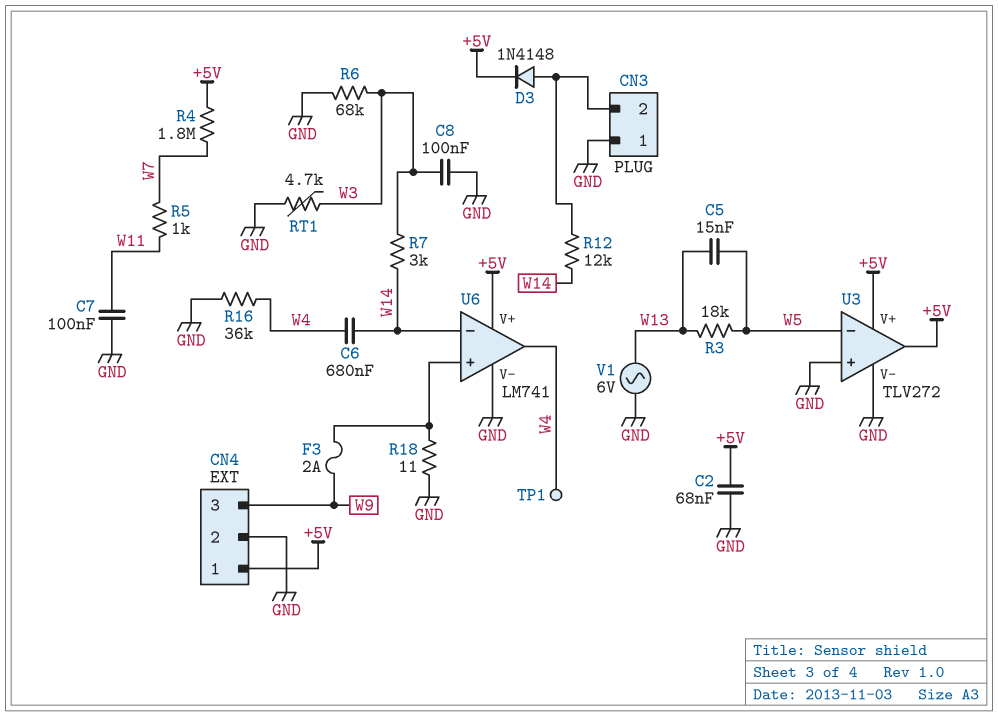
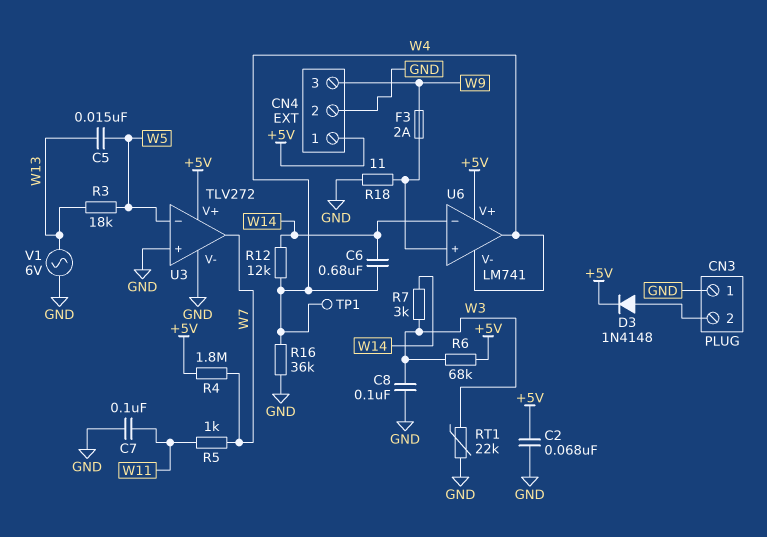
R6: 68k (GND, W3) -> 68k (+5V, W3)
R12: 12k (CN3/2, W14) -> 12k (W4, W14)
RT1: 4.7k (GND, W3) -> 22k (GND, W3)
U3 pin out: +5V -> W7
U6 pin V-: GND -> W4

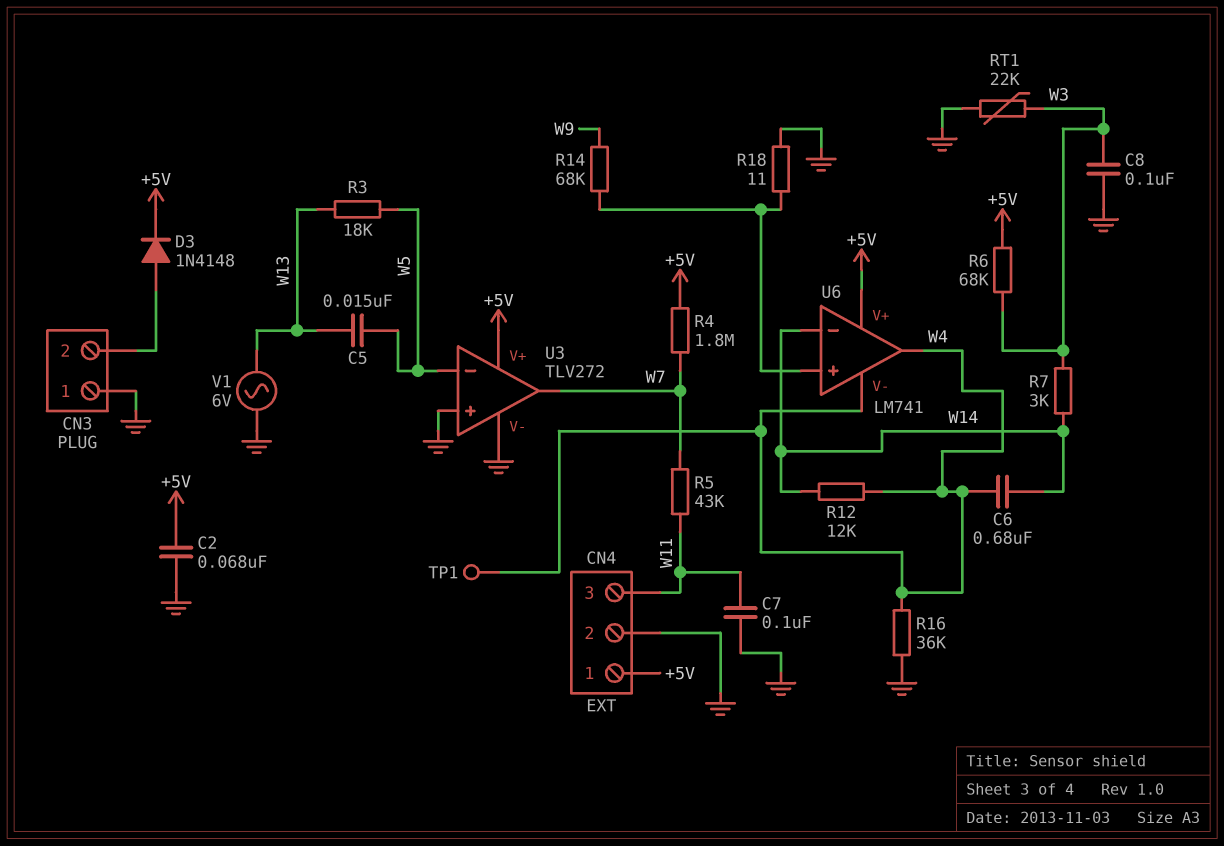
CN4 pin 3: W9 -> W11
F3: 2A (U6/in+, W9) -> none
R5: 1k (W7, W11) -> 43k (W7, W11)
R14: none -> 68k (U6/in+, W9)

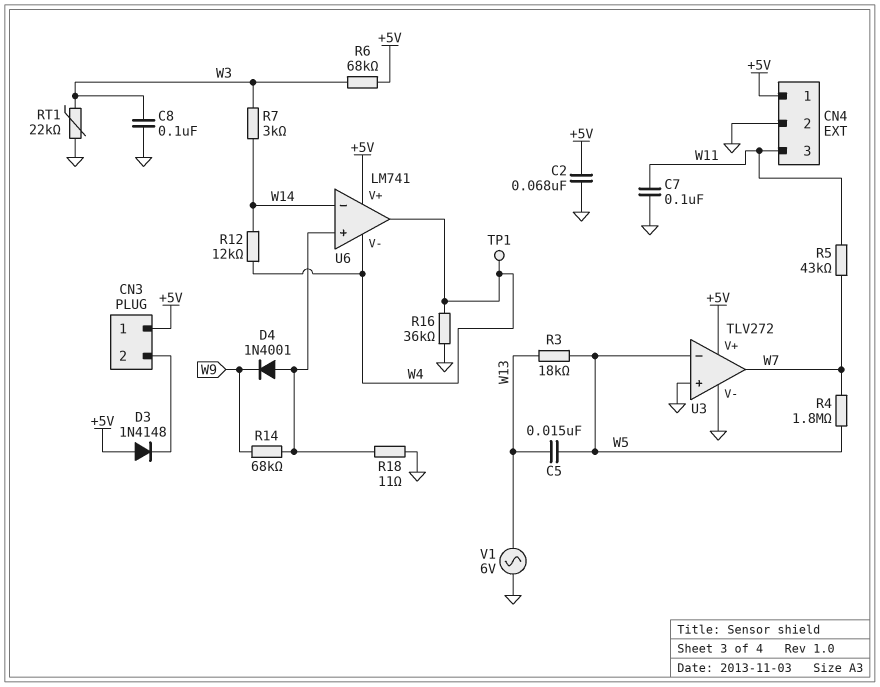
C6: 680nF (W4, W14) -> none
CN3 pin 1: GND -> +5V
D3: diode 1N4148 (A CN3/2, K +5V) -> diode 1N4148 (A +5V, K CN3/2)
D4: none -> diode 1N4001 (A U6/in+, K W9)
R4: 1.8M (+5V, W7) -> 1.8M (W5, W7)

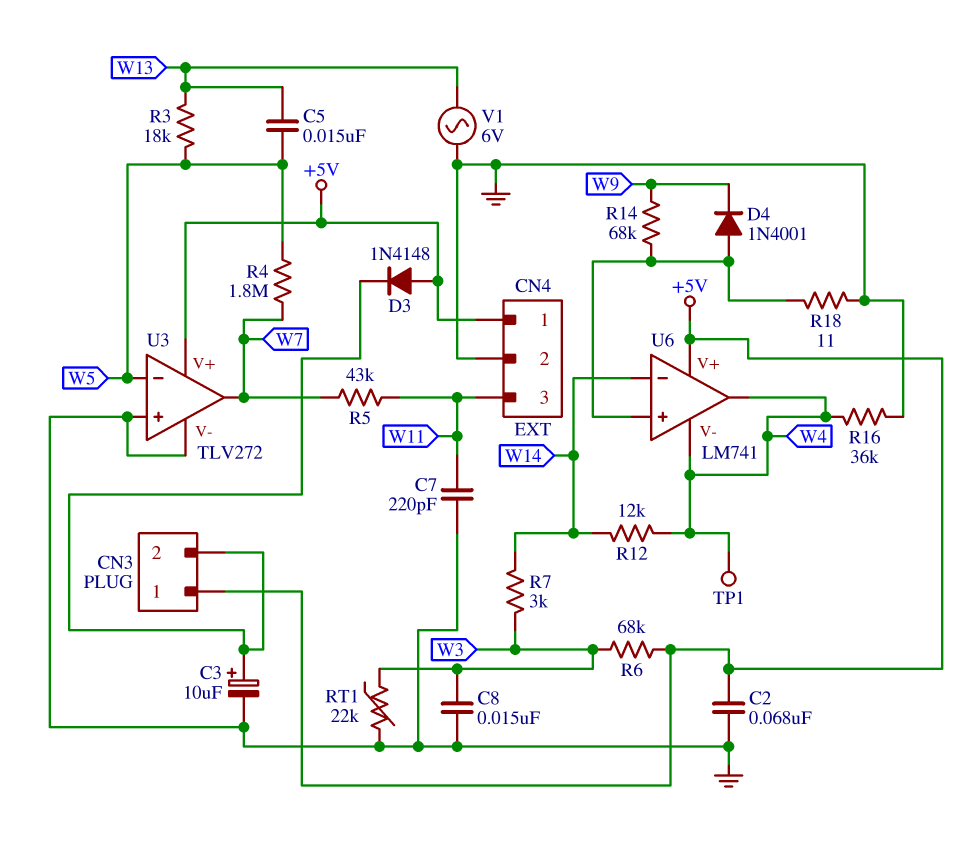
C3: none -> 10uF (plus CN3/2, minus GND)
C7: 100nF (GND, W11) -> 220pF (GND, W11)
C8: 100nF (GND, W3) -> 15nF (GND, W3)

